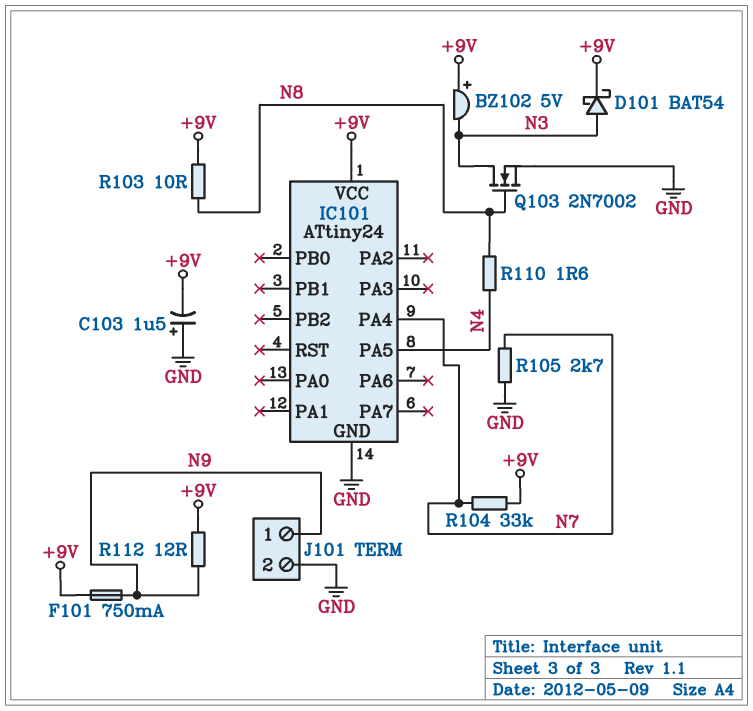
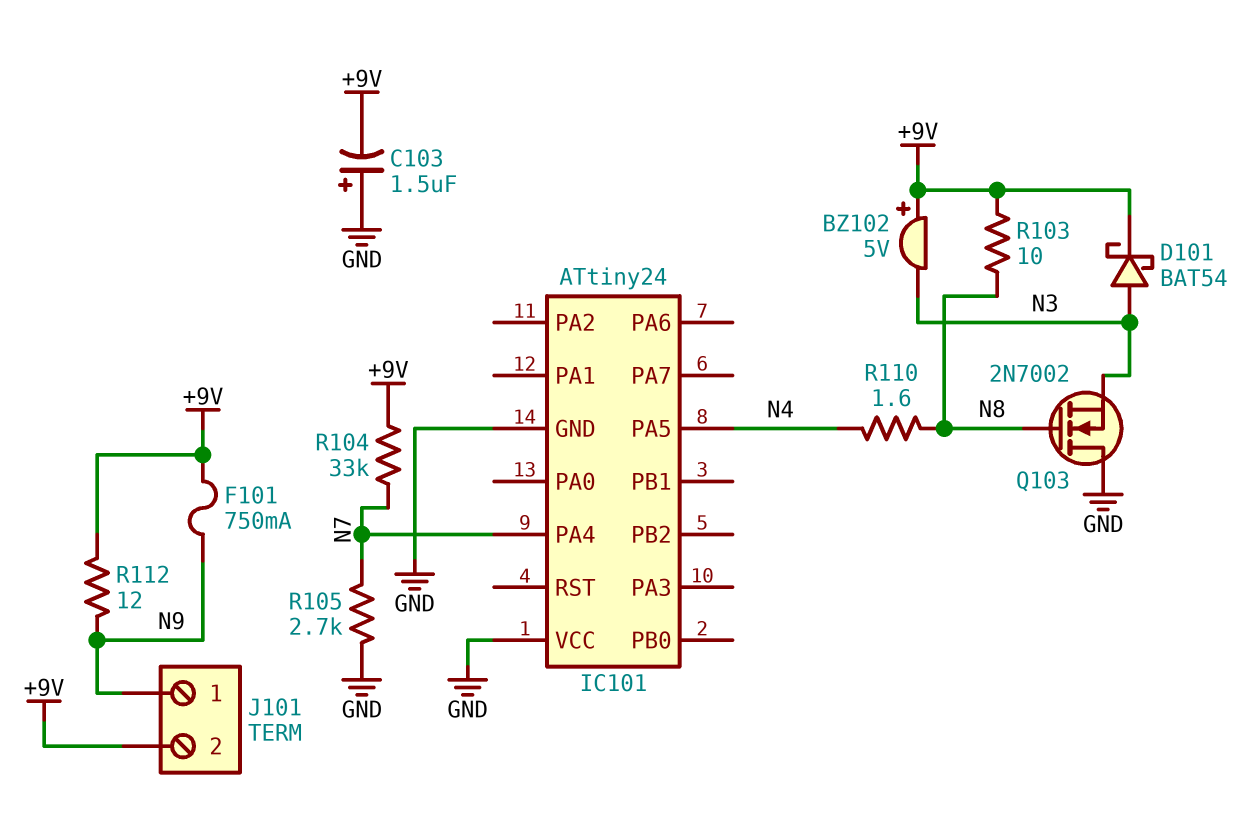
IC101 pin VCC: +9V -> GND
J101 pin 2: GND -> +9V
Q103: NMOS 2N7002 (G N8, D N3, S GND) -> NMOS 2N7002 (G N8, D GND, S N3)

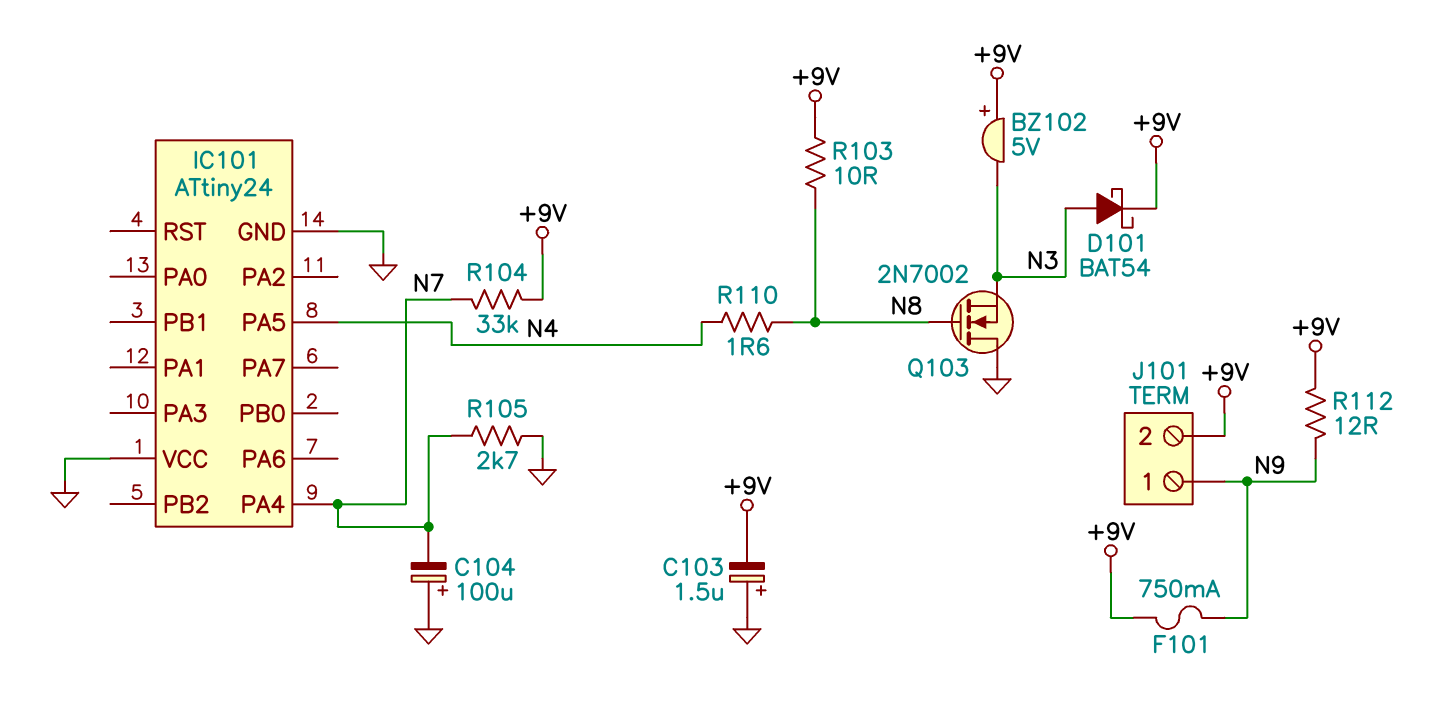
C104: none -> 100uF (plus GND, minus N7)

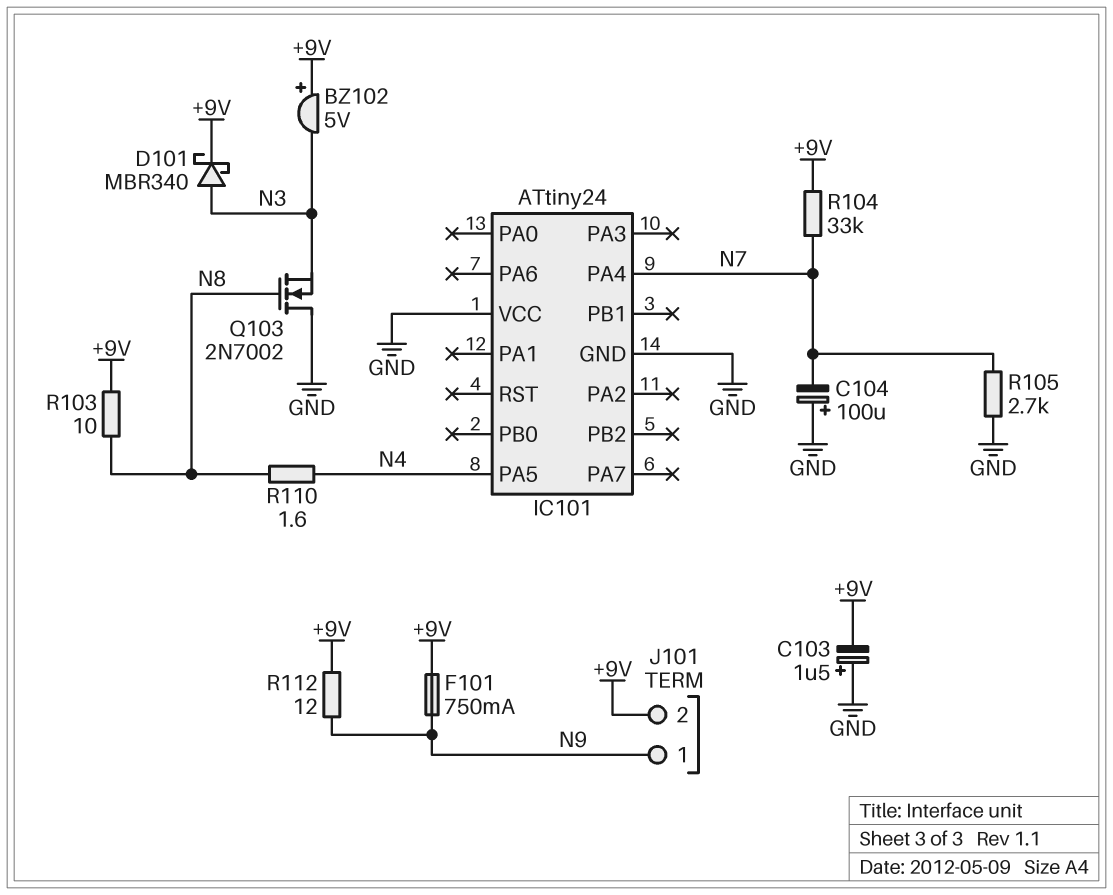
D101: schottky BAT54 (A N3, K +9V) -> schottky MBR340 (A N3, K +9V)

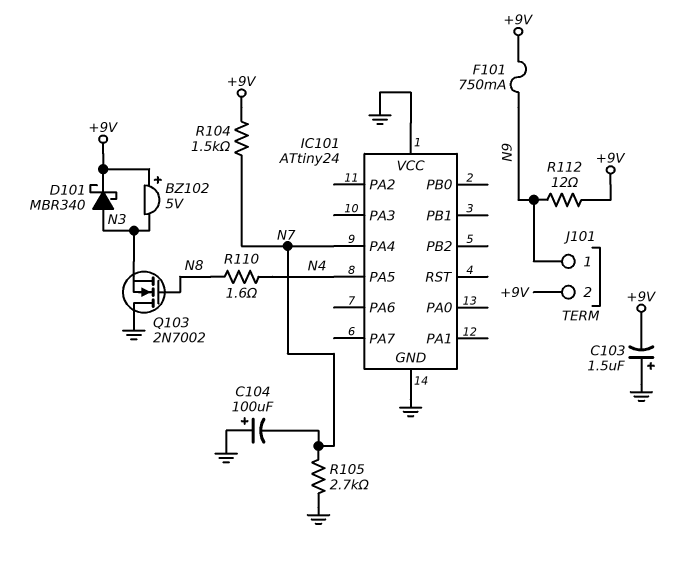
R103: 10 (+9V, N8) -> none
R104: 33k (+9V, N7) -> 1.5k (+9V, N7)

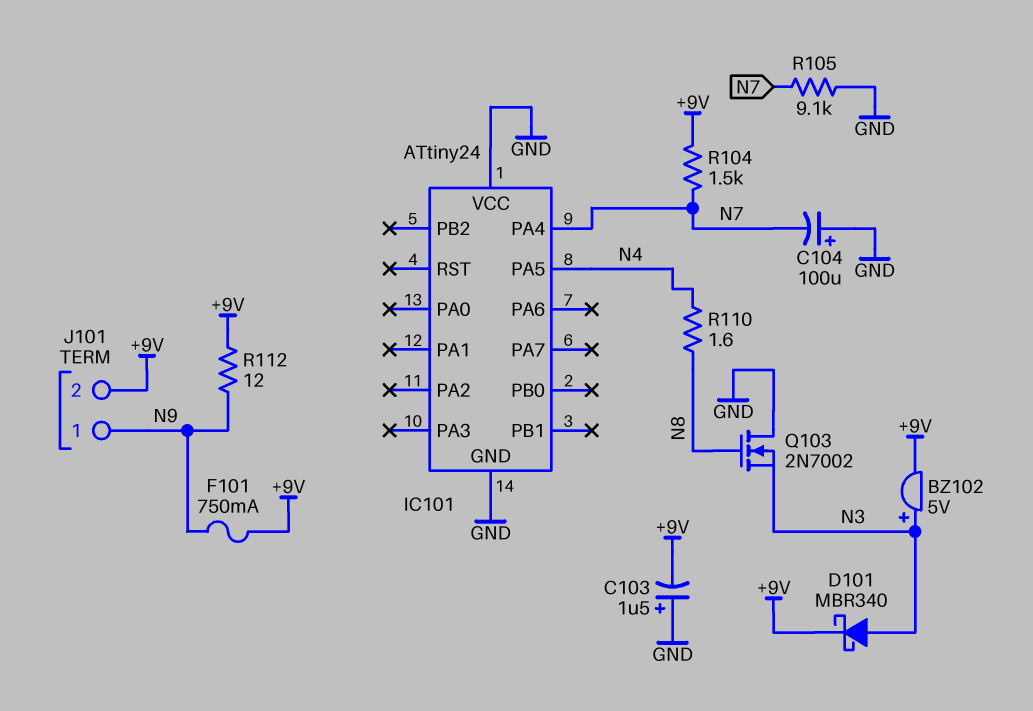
BZ102: buzzer 5V (plus +9V, minus N3) -> buzzer 5V (plus N3, minus +9V)
R105: 2.7k (GND, N7) -> 9.1k (GND, N7)

